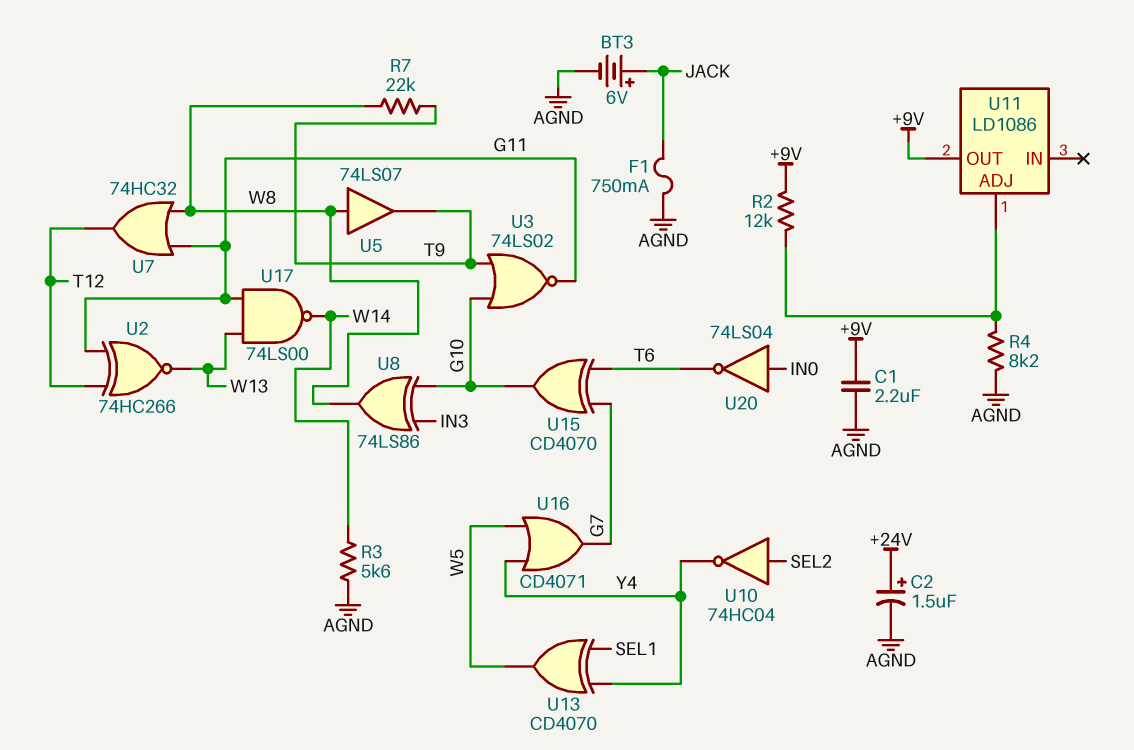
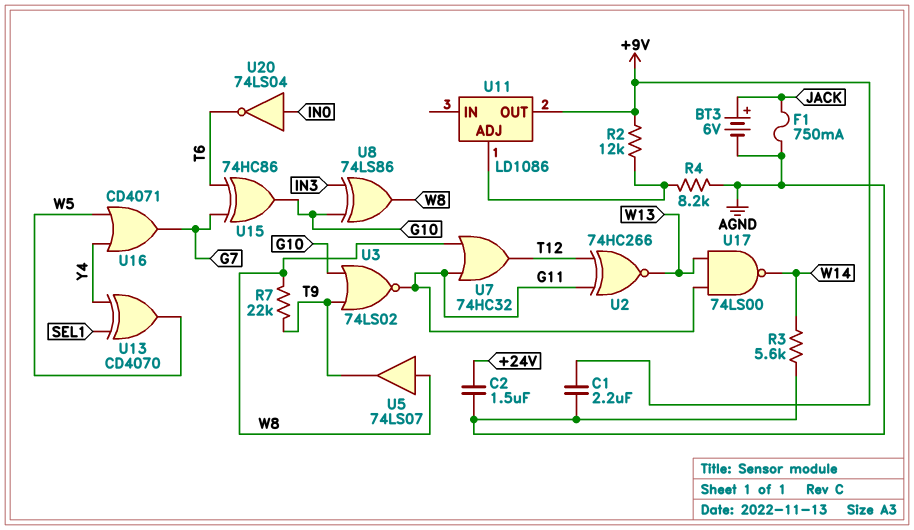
C2: 1.5uF (plus +24V, minus AGND) -> 1.5uF (+24V, AGND)
U10: NOT 74HC04 (in SEL2, out Y4) -> none
U15: XOR CD4070 (in G7, in T6, out G10) -> XOR 74HC86 (in G7, in T6, out G10)

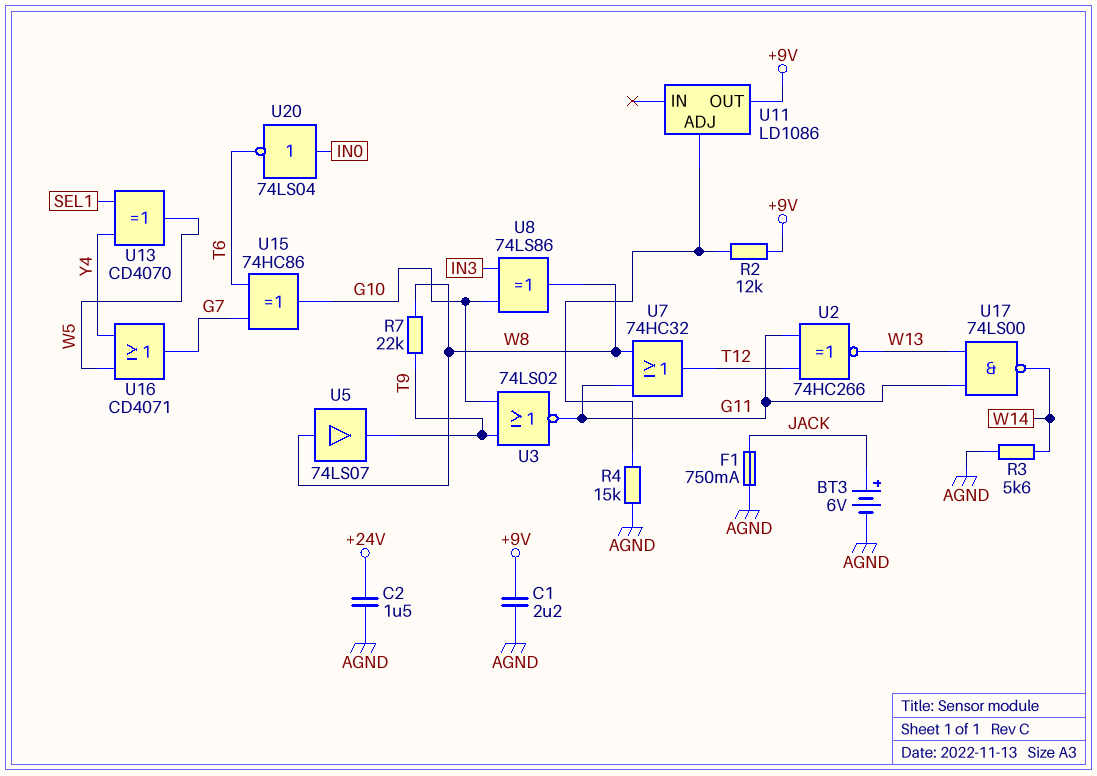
R4: 8.2k (AGND, U11/ADJ) -> 15k (AGND, U11/ADJ)

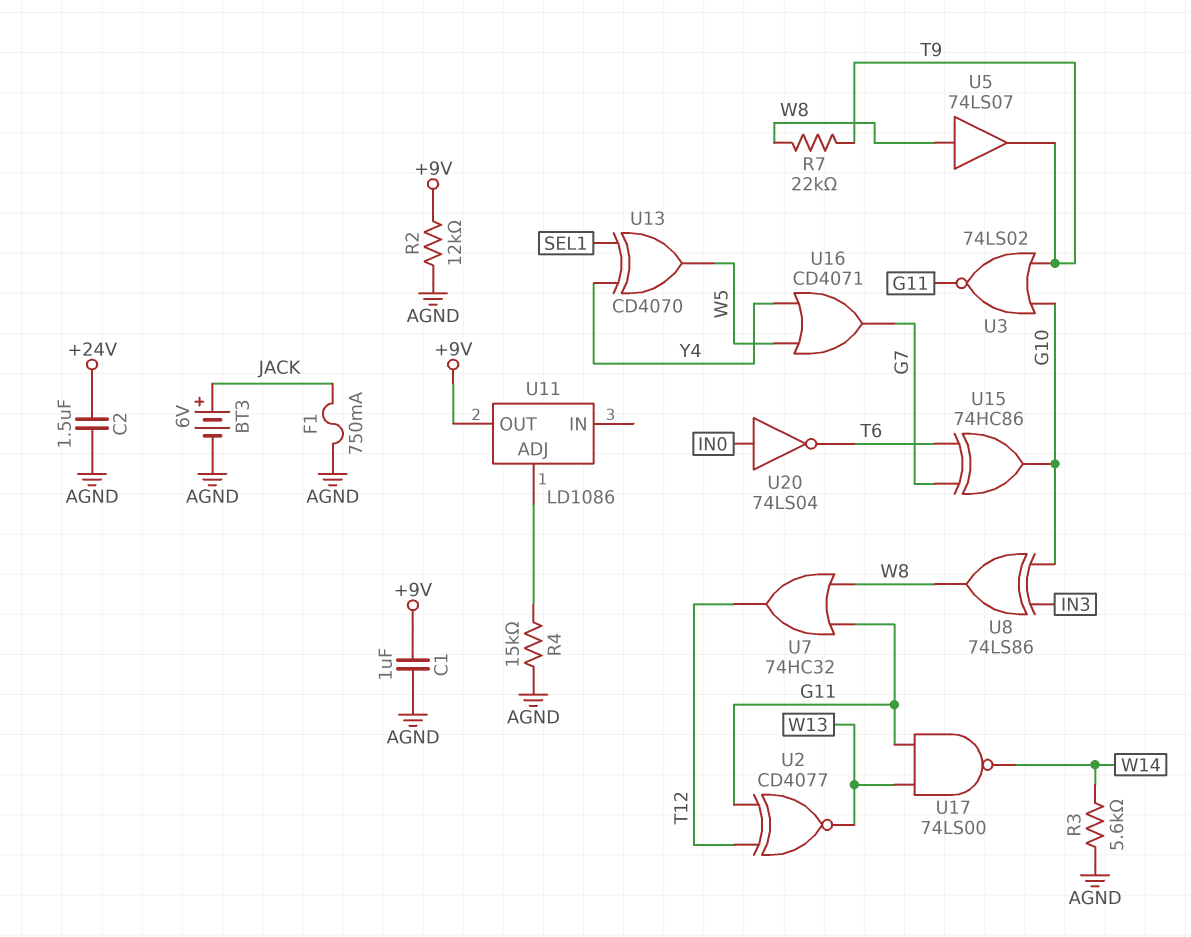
C1: 2.2uF (+9V, AGND) -> 1uF (+9V, AGND)
R2: 12k (+9V, U11/ADJ) -> 12k (+9V, AGND)
U2: XNOR 74HC266 (in G11, in T12, out W13) -> XNOR CD4077 (in G11, in T12, out W13)

